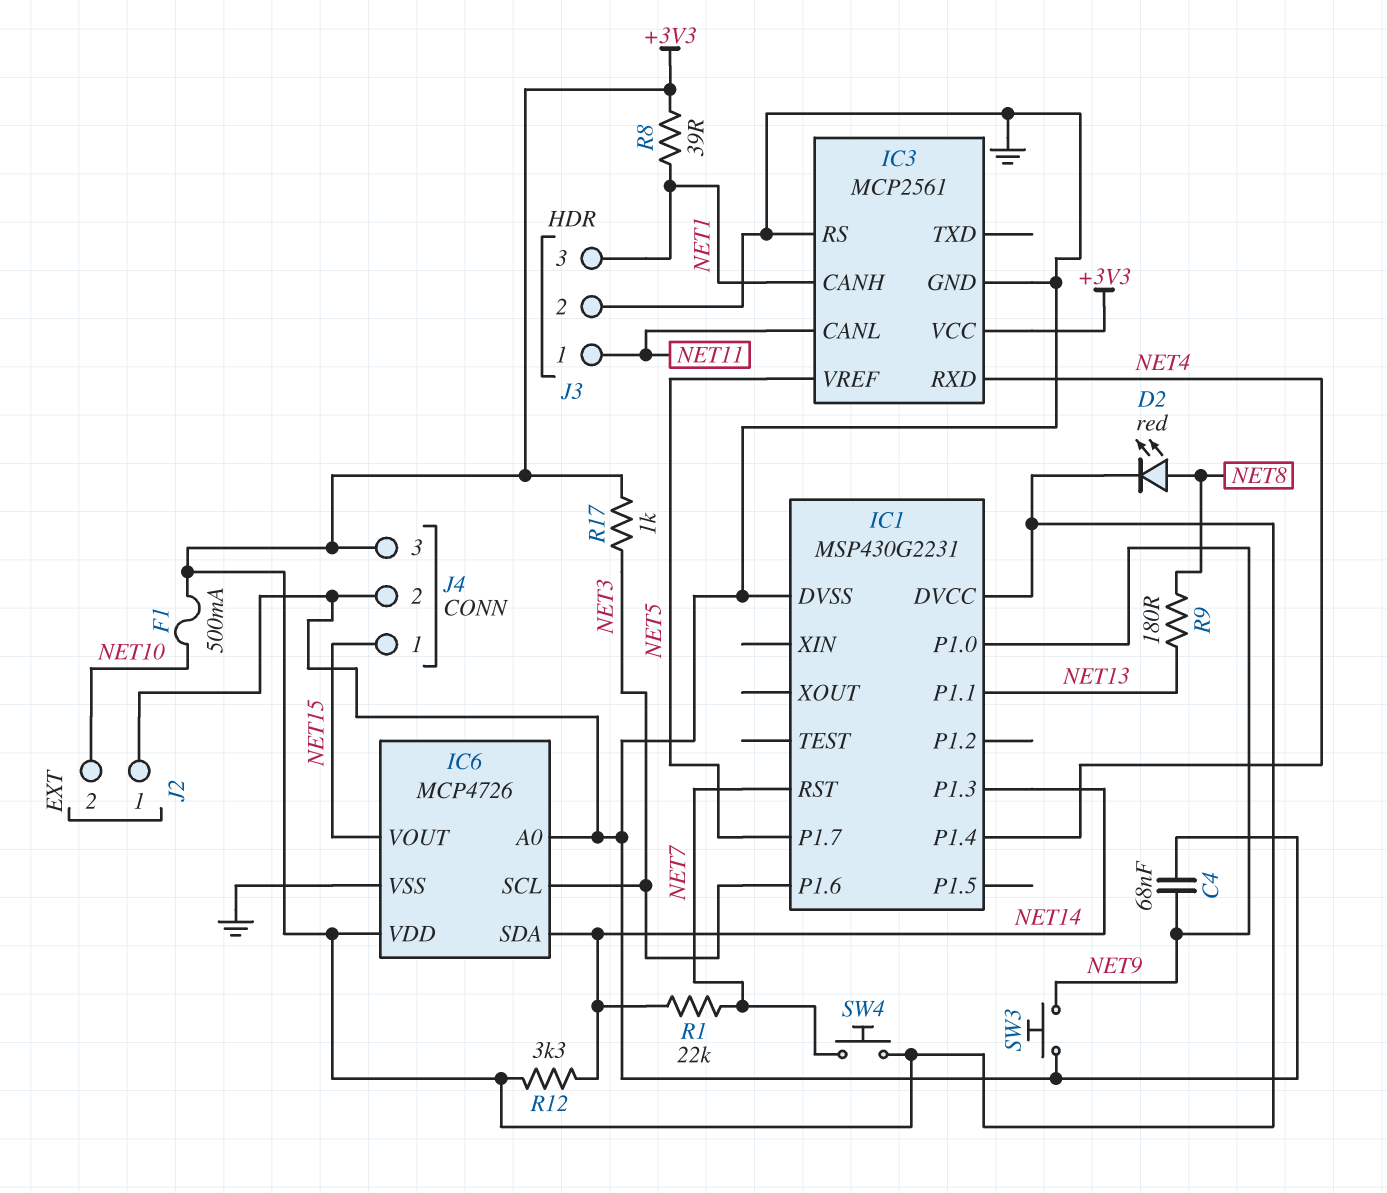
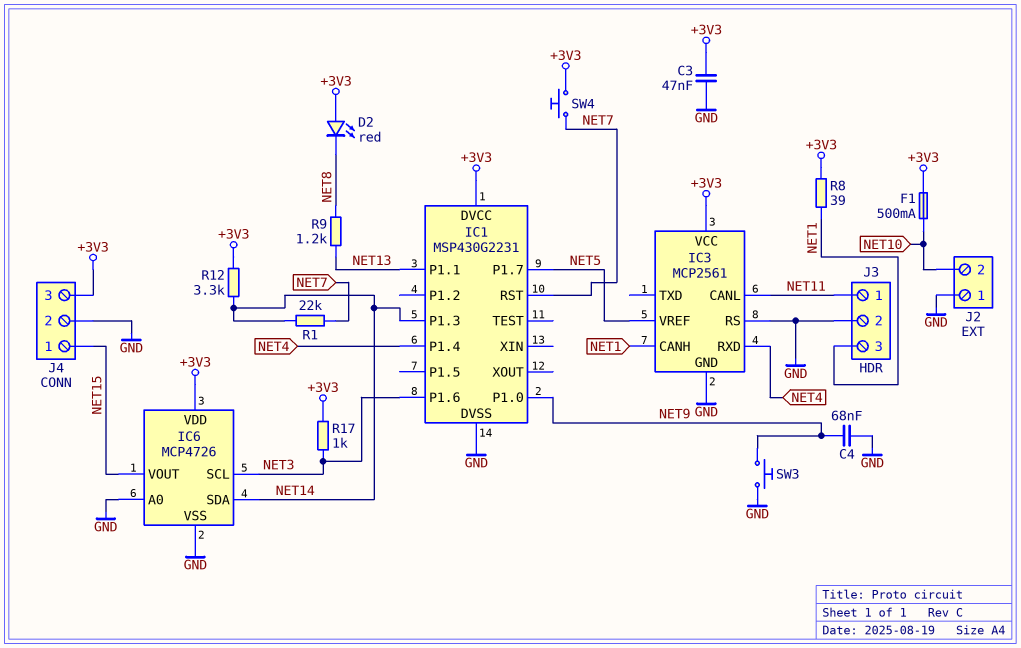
C3: none -> 47nF (+3V3, GND)
D2: LED red (A NET8, K +3V3) -> LED red (A +3V3, K NET8)
R9: 180 (NET8, NET13) -> 1.2k (NET8, NET13)

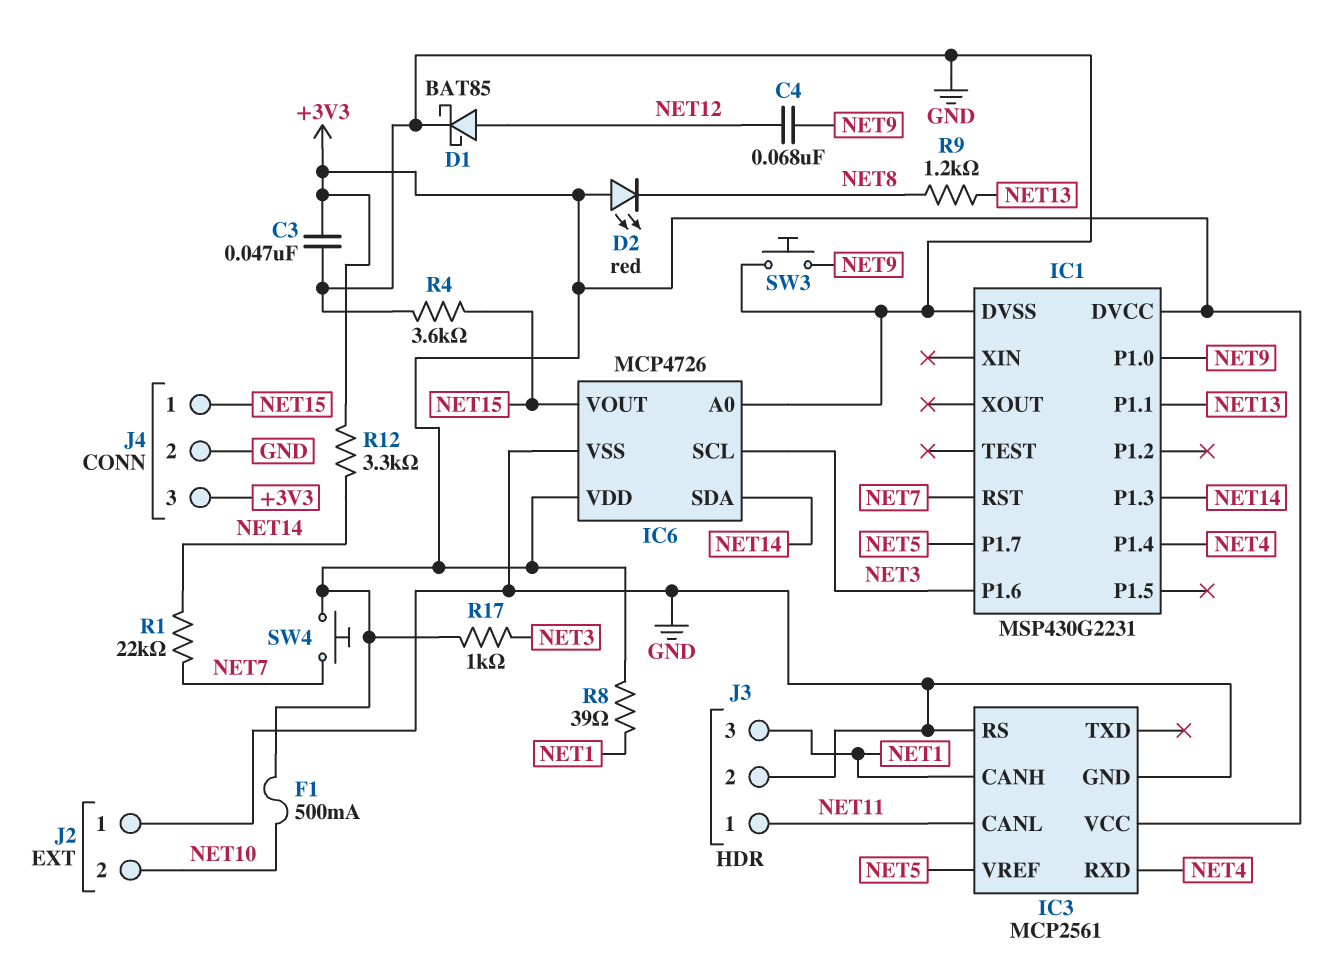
C4: 68nF (GND, NET9) -> 68nF (NET9, NET12)
D1: none -> schottky BAT85 (A NET12, K GND)
R4: none -> 3.6k (GND, NET15)

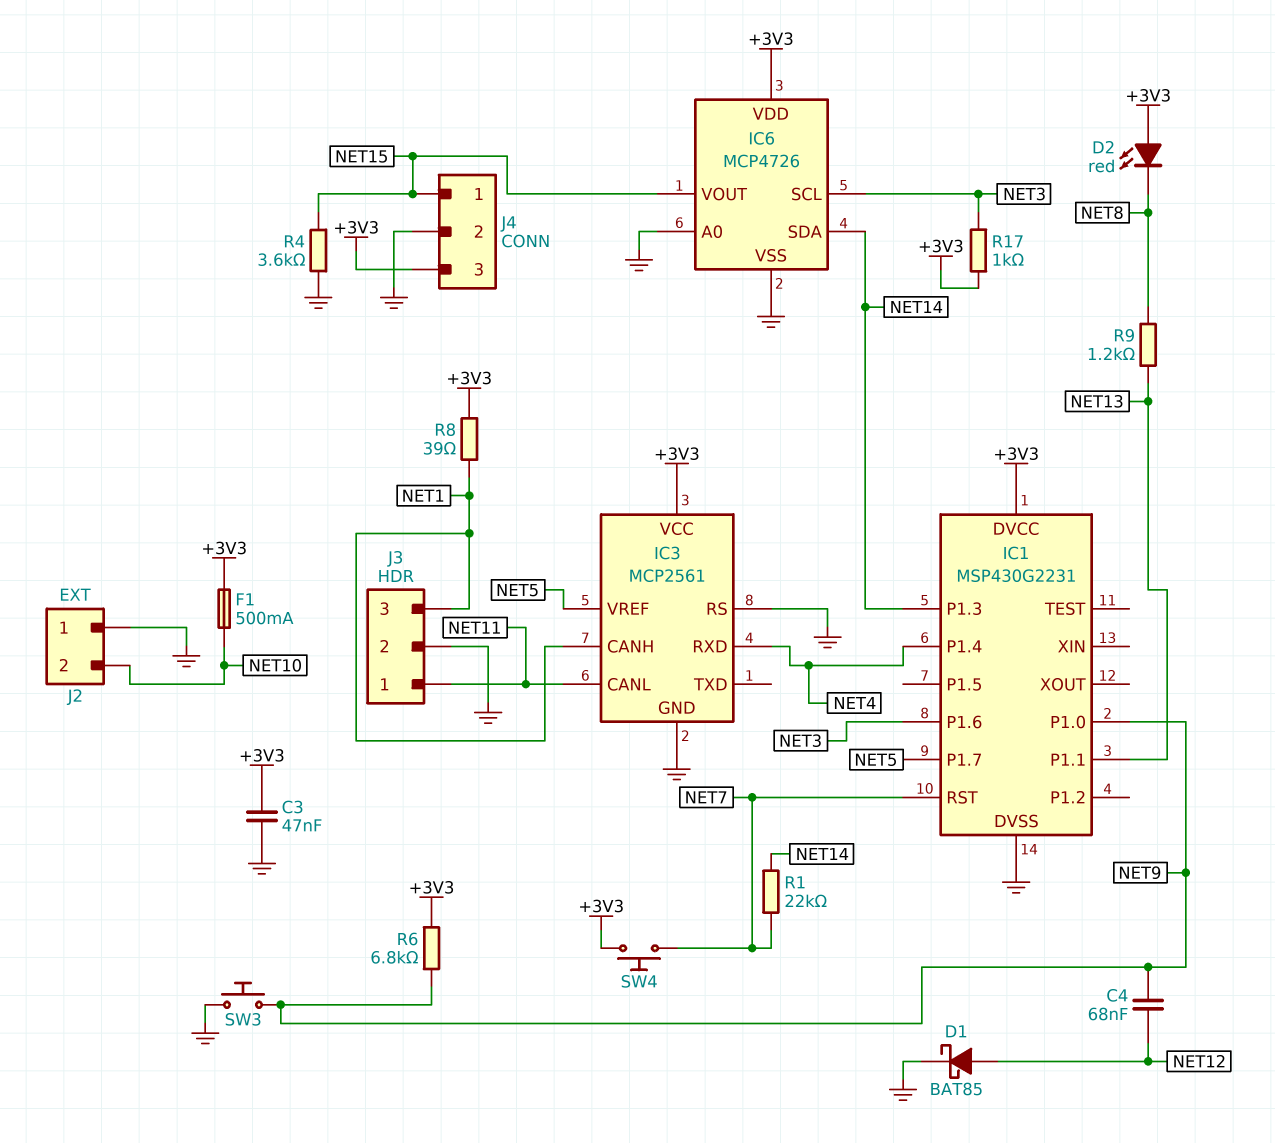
R6: none -> 6.8k (+3V3, NET9)
R12: 3.3k (+3V3, NET14) -> none

